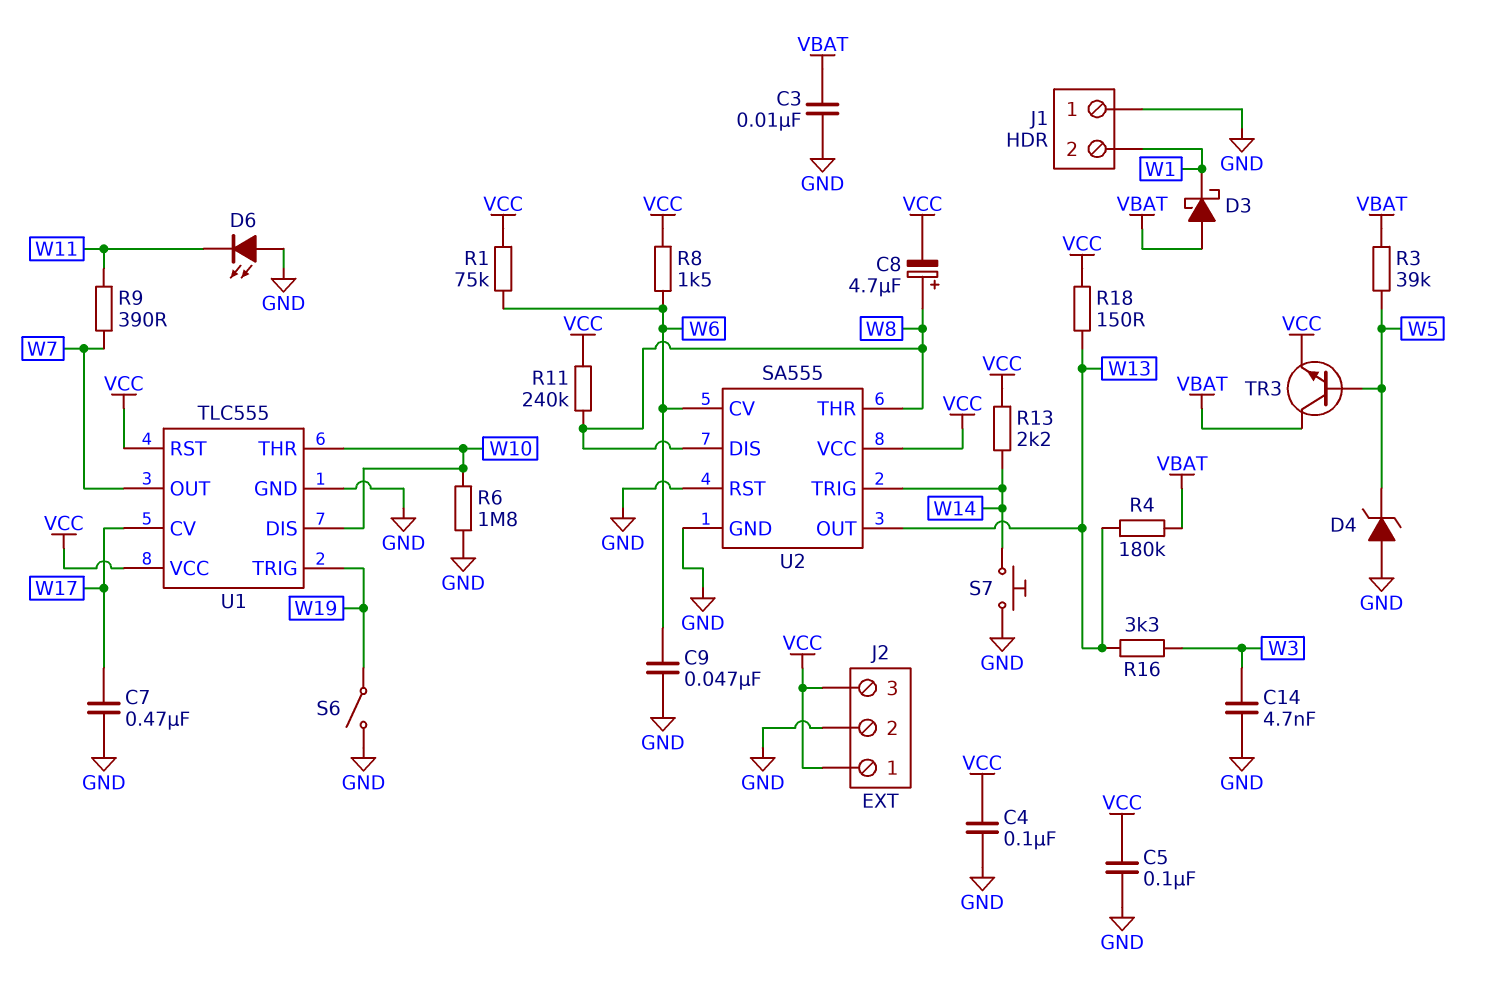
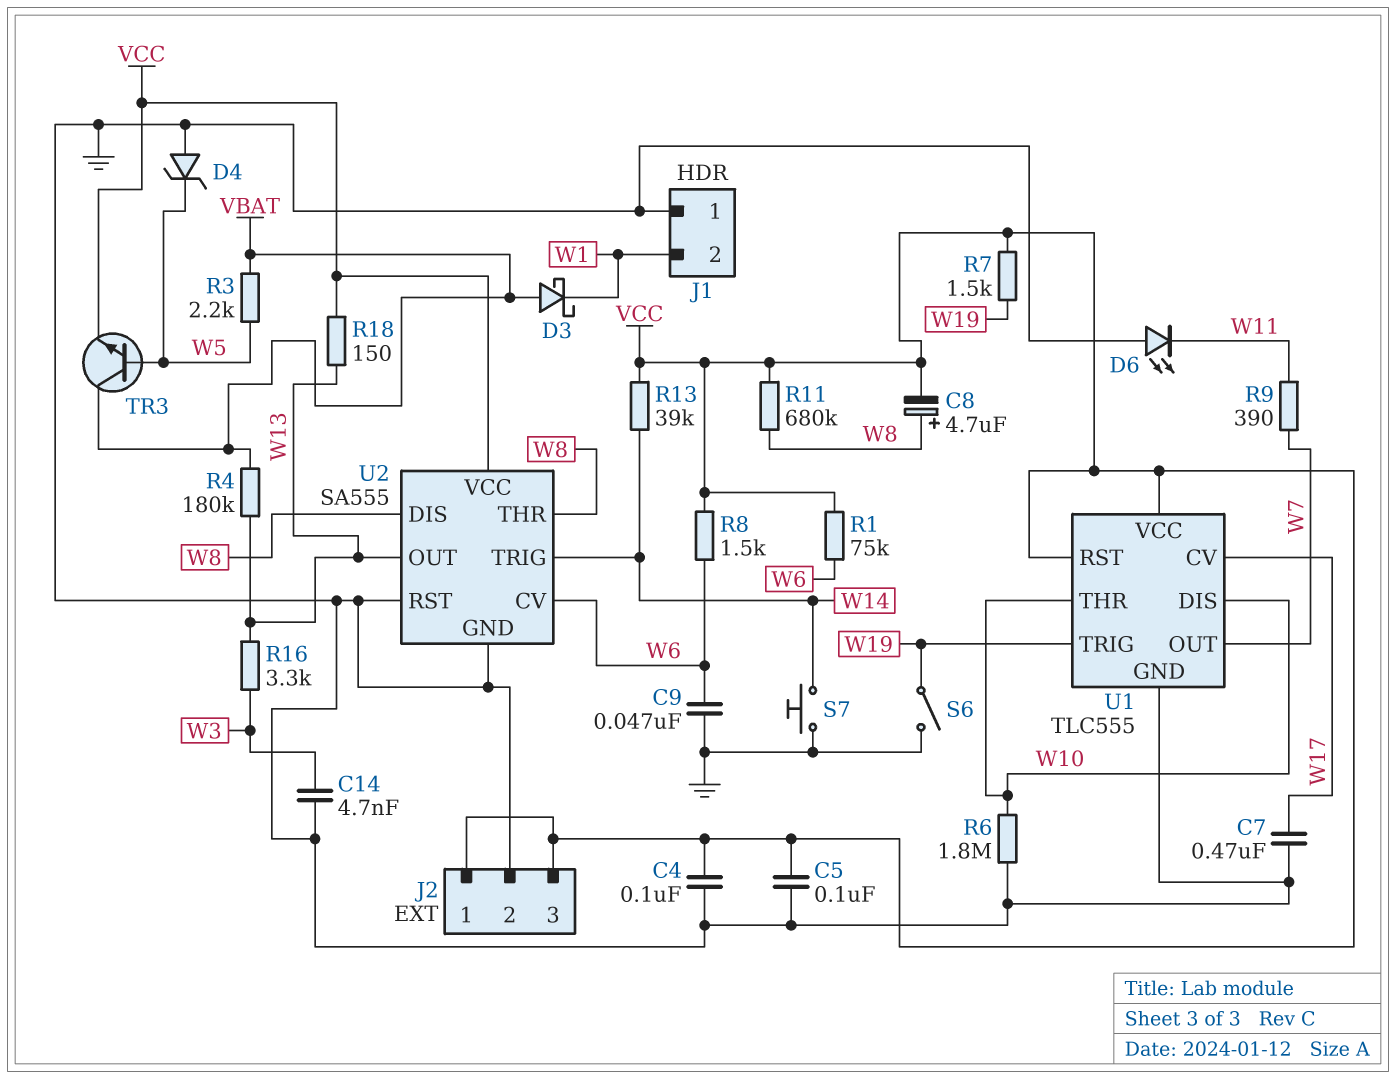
C3: 10nF (GND, VBAT) -> none
R3: 39k (VBAT, W5) -> 2.2k (VBAT, W5)
R7: none -> 1.5k (VCC, W19)
R11: 240k (VCC, W8) -> 680k (VCC, W8)
R13: 2.2k (VCC, W14) -> 39k (VCC, W14)

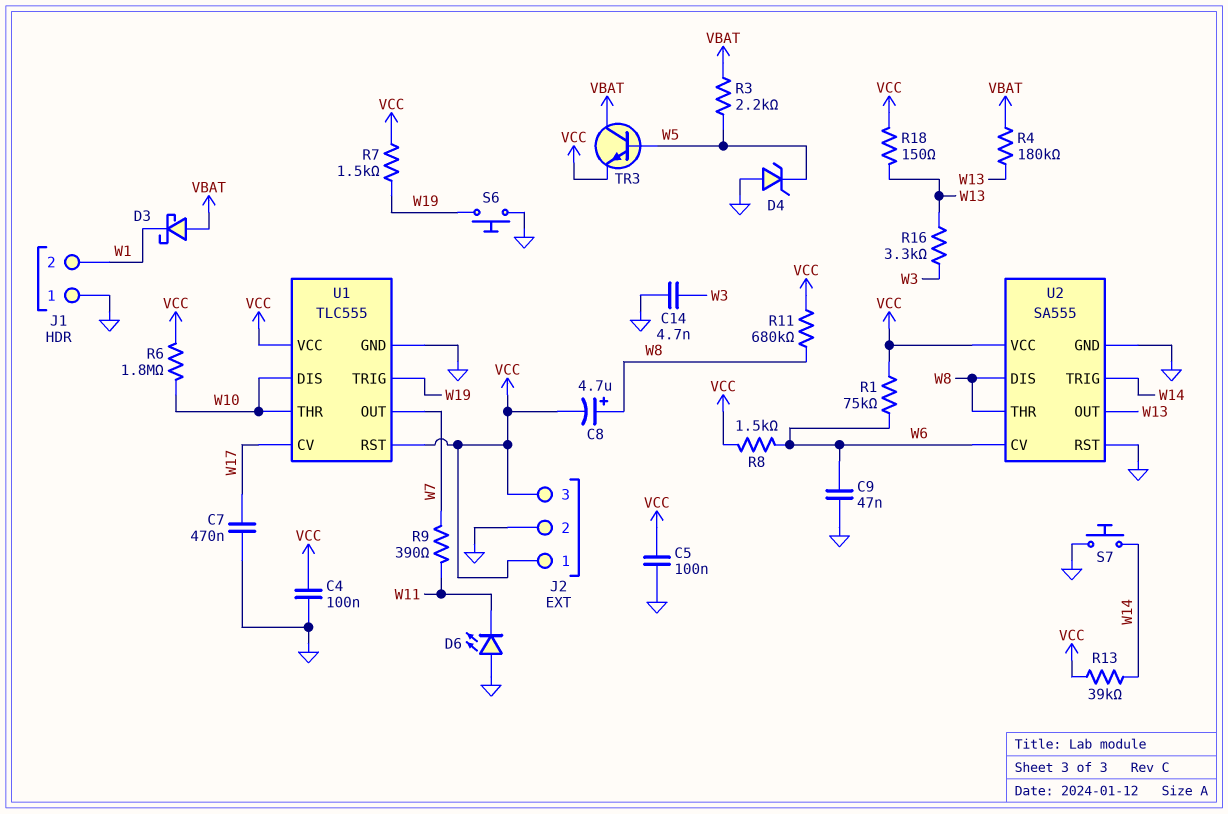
R6: 1.8M (GND, W10) -> 1.8M (VCC, W10)
S6: switch (GND, W19) -> button (GND, W19)

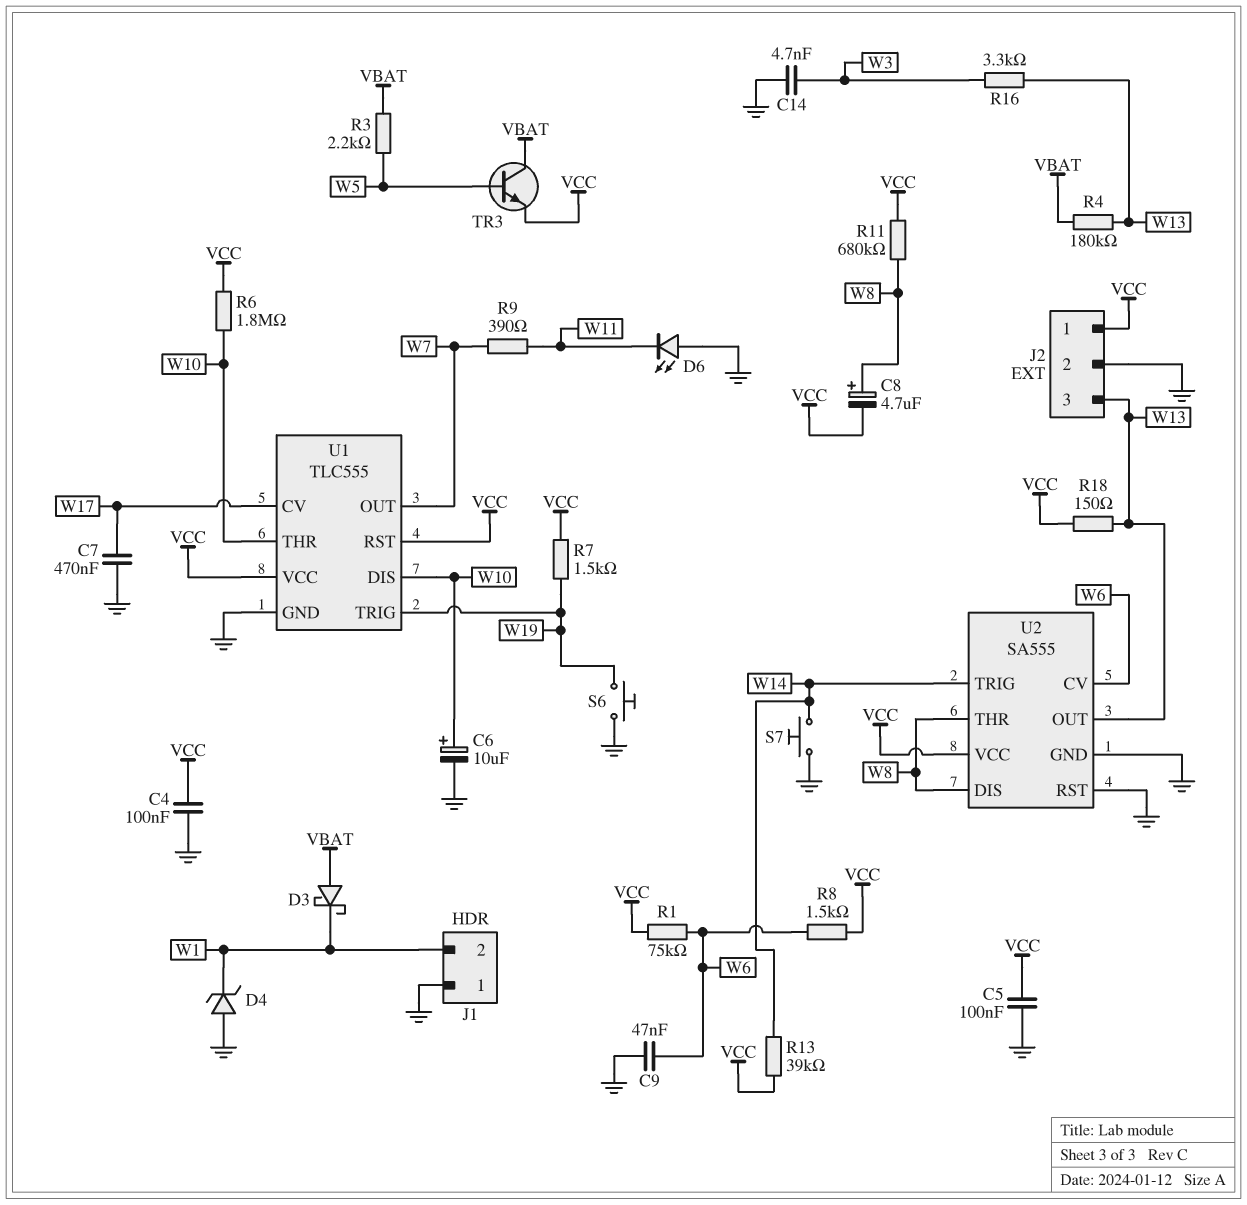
C6: none -> 10uF (plus W10, minus GND)
D4: zener (A GND, K W5) -> zener (A GND, K W1)
J2 pin 3: VCC -> W13

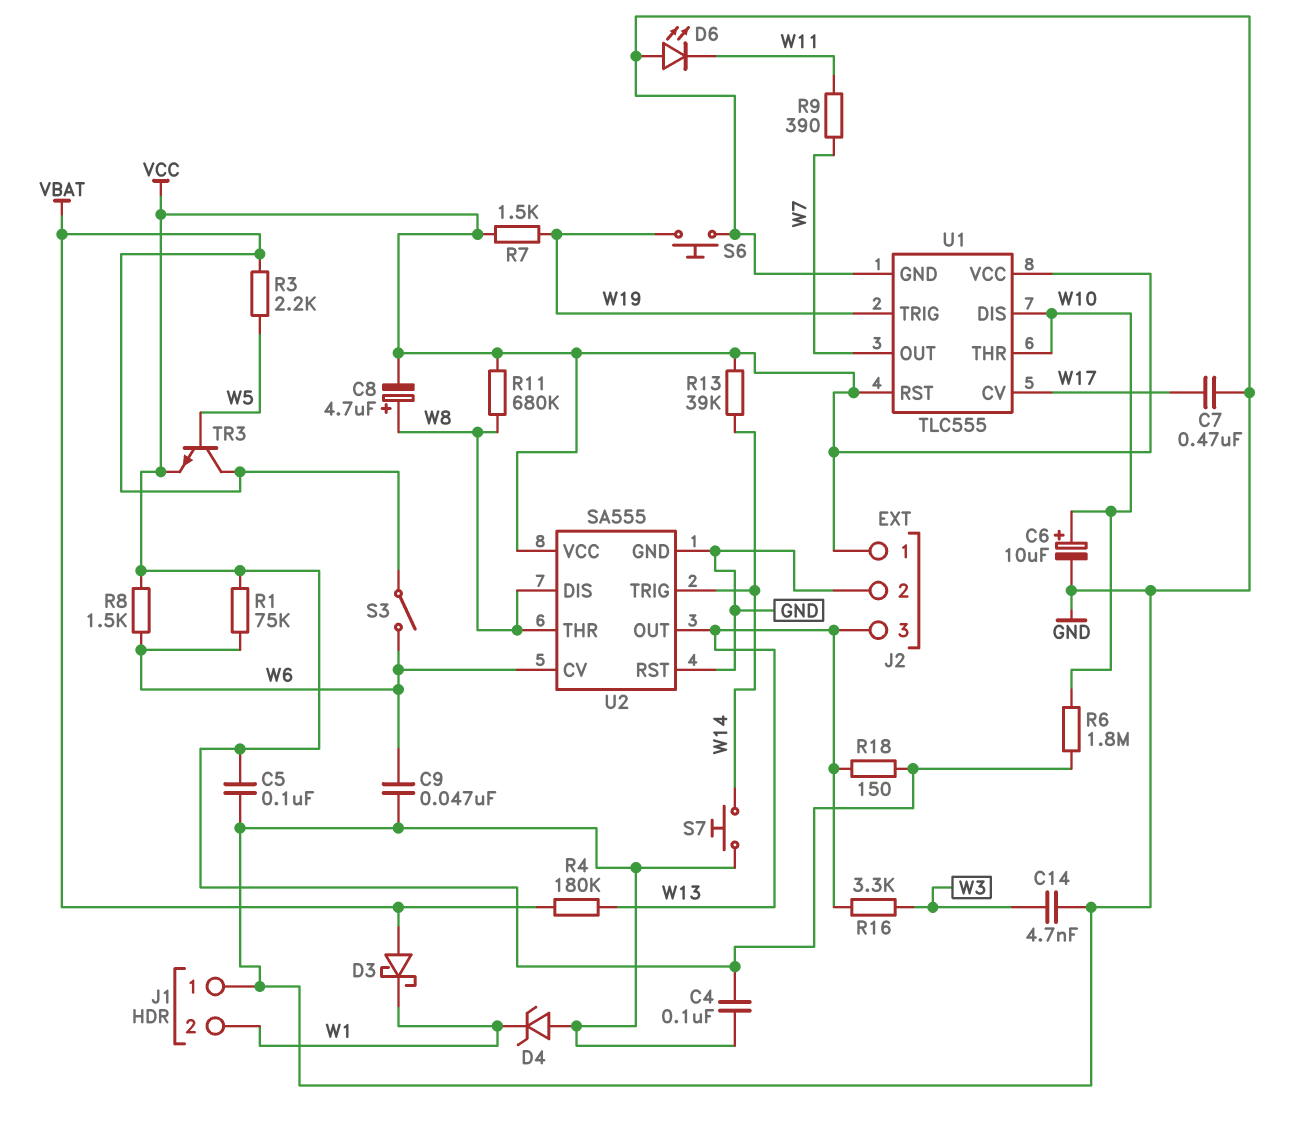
S3: none -> switch (VBAT, W6)

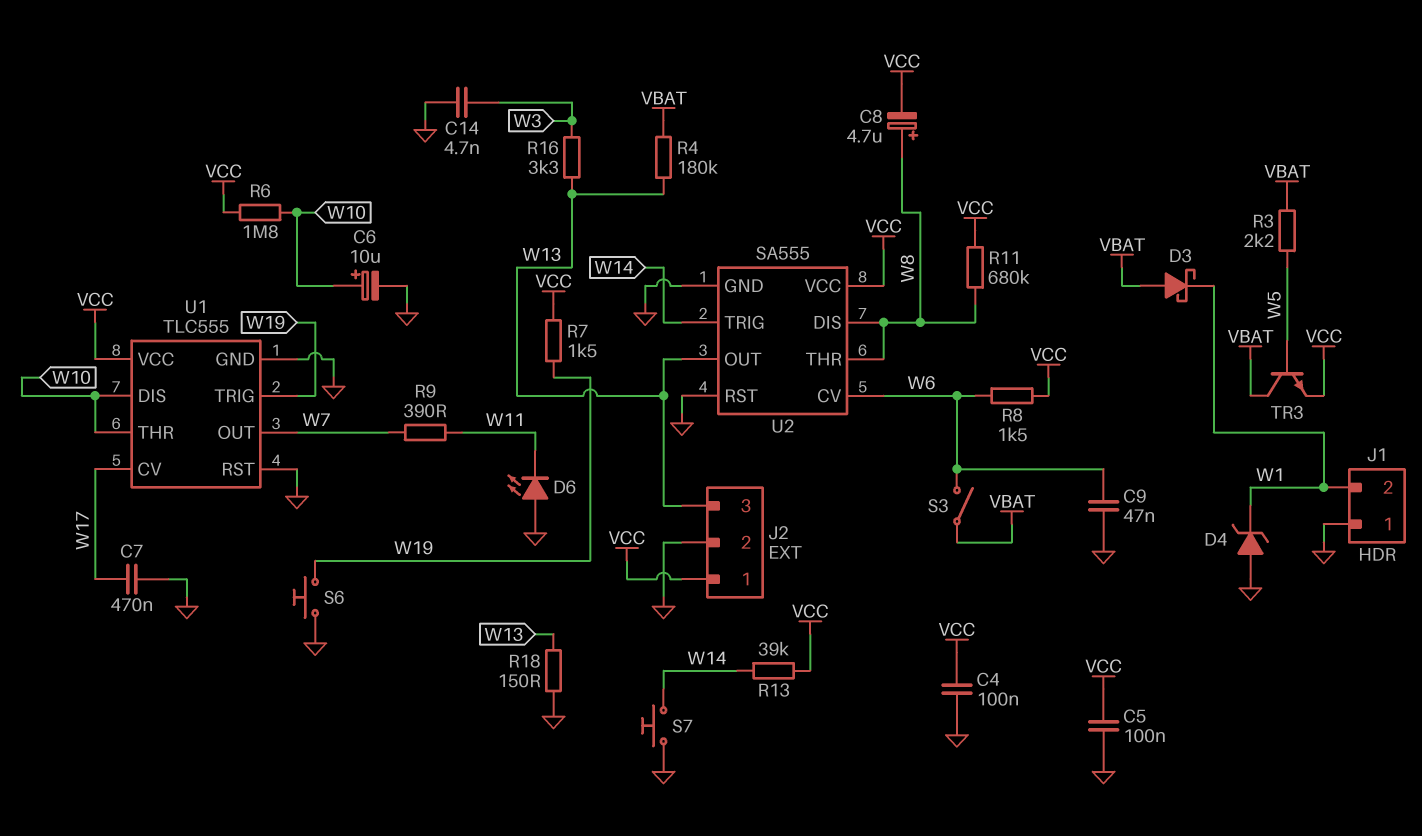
R1: 75k (VCC, W6) -> none
R18: 150 (VCC, W13) -> 150 (GND, W13)
U1 pin RST: VCC -> GND

